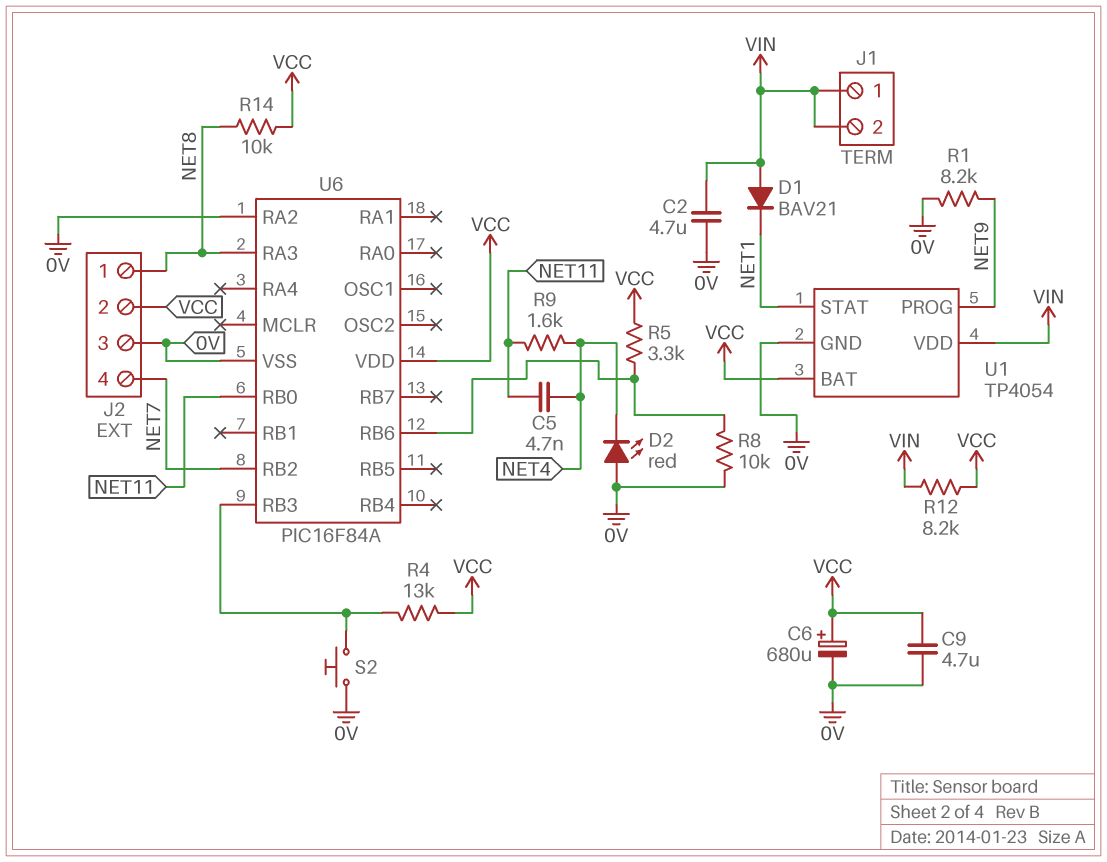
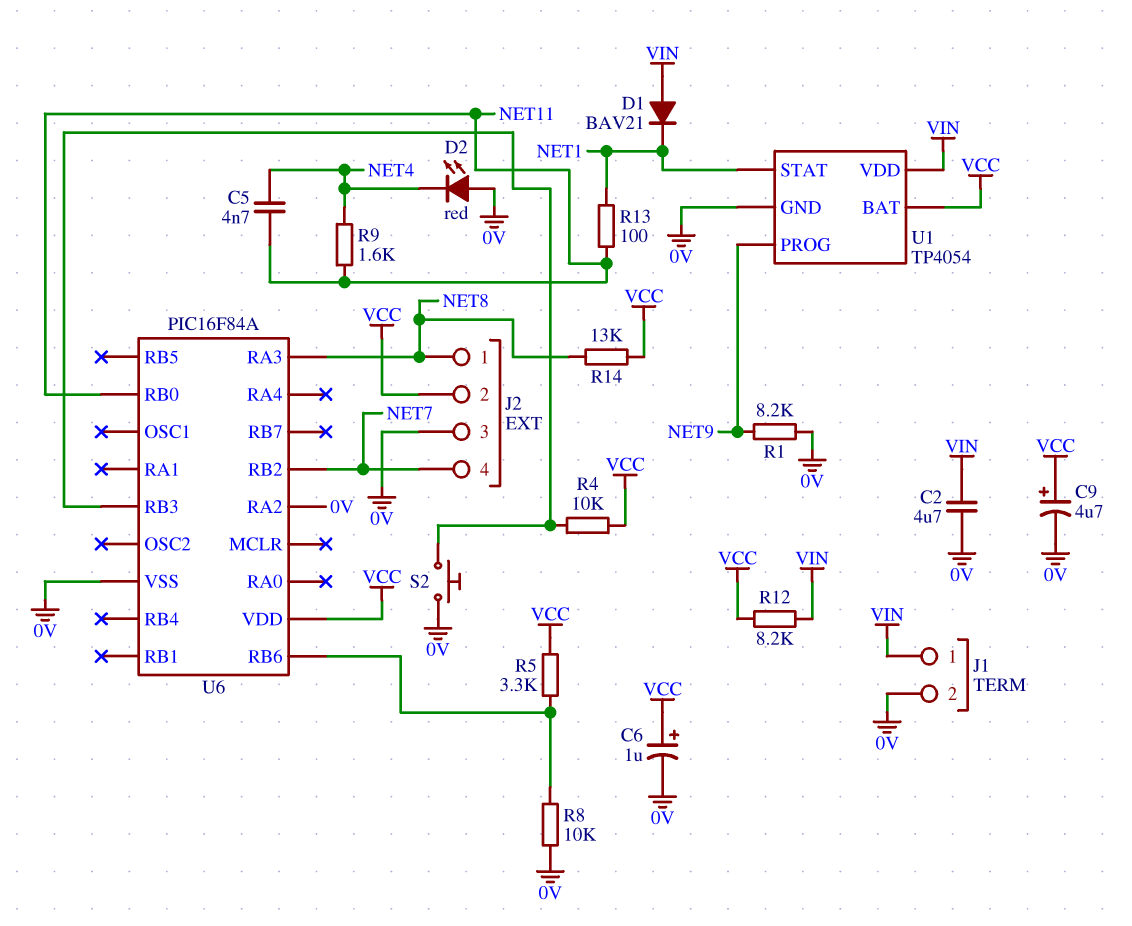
C6: 680uF (plus VCC, minus 0V) -> 1uF (plus VCC, minus 0V)
C9: 4.7uF (0V, VCC) -> 4.7uF (plus VCC, minus 0V)
J1 pin 2: VIN -> 0V
R4: 13k (U6/RB3, VCC) -> 10k (U6/RB3, VCC)
R13: none -> 100 (NET1, NET11)
R14: 10k (NET8, VCC) -> 13k (NET8, VCC)

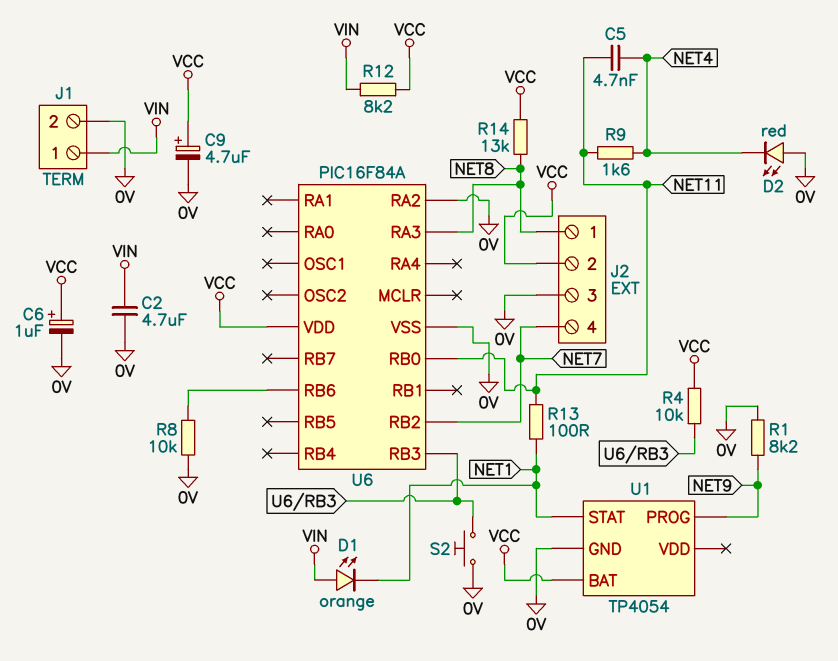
D1: diode BAV21 (A VIN, K NET1) -> LED orange (A VIN, K NET1)
R5: 3.3k (U6/RB6, VCC) -> none
U1 pin VDD: VIN -> none

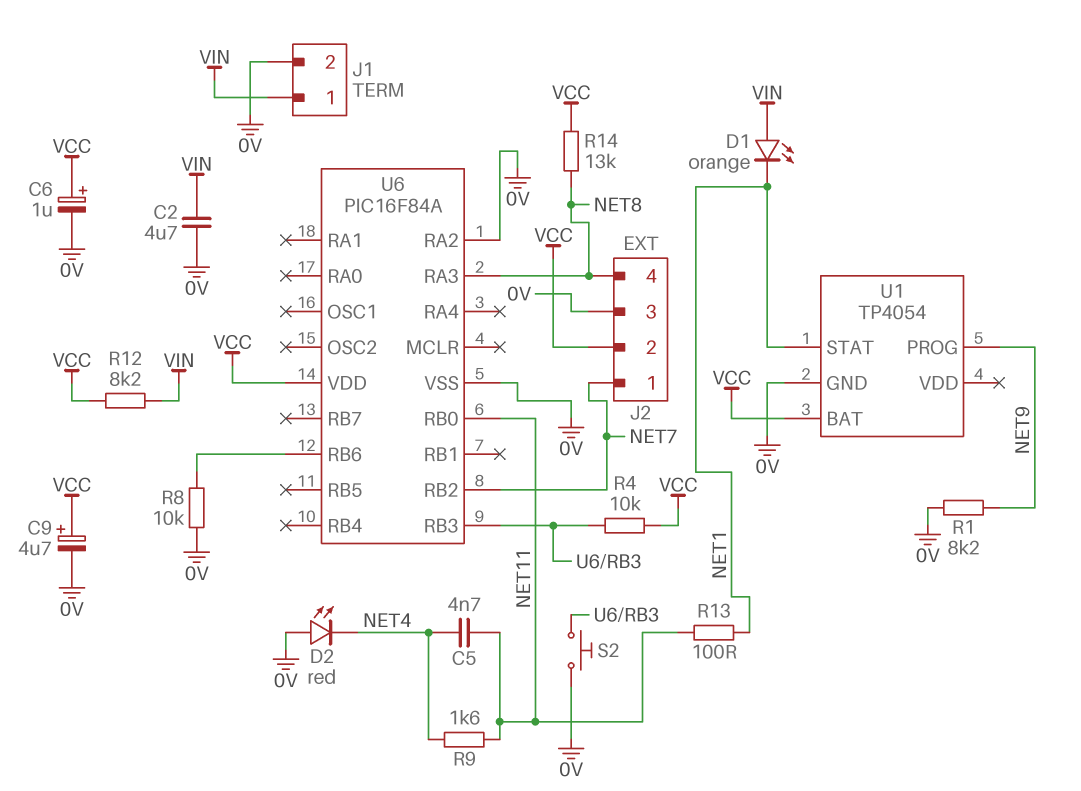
J2 pin 1: NET8 -> NET7
J2 pin 4: NET7 -> NET8

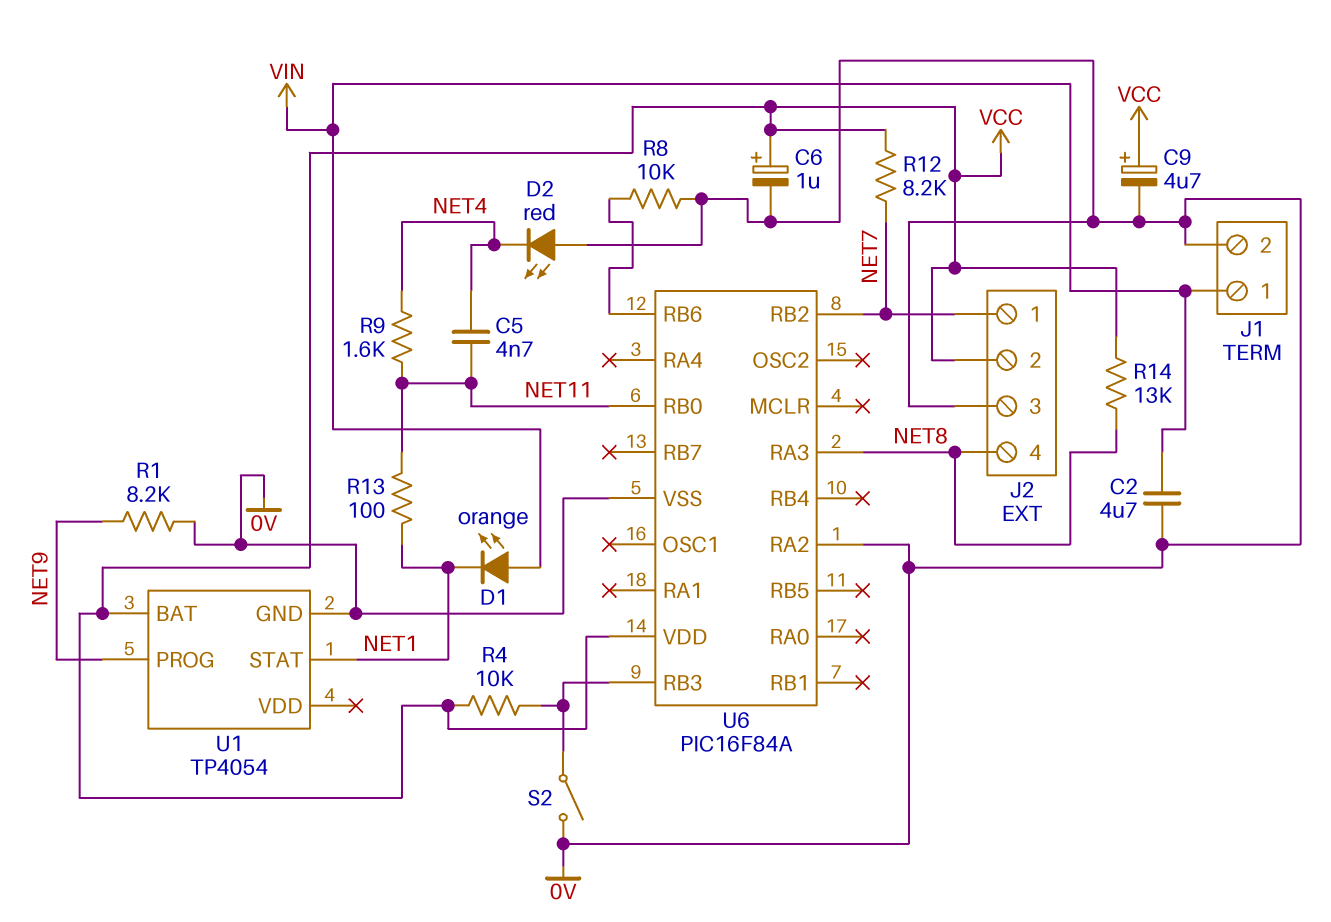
R12: 8.2k (VCC, VIN) -> 8.2k (NET7, VCC)
S2: button (0V, U6/RB3) -> switch (0V, U6/RB3)

